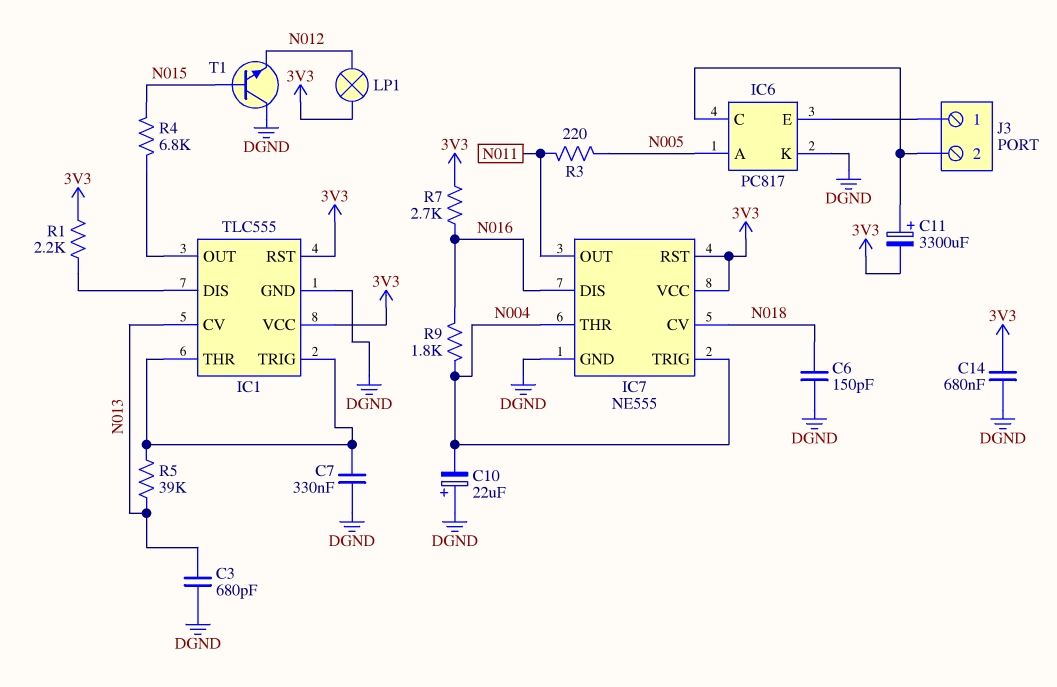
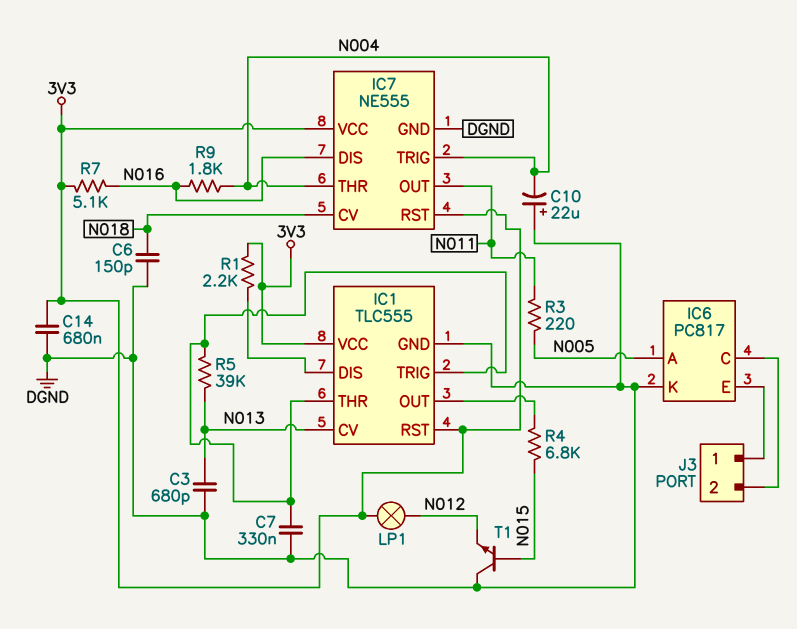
C11: 3300uF (plus IC6/C, minus 3V3) -> none
R7: 2.7k (3V3, N016) -> 5.1k (3V3, N016)

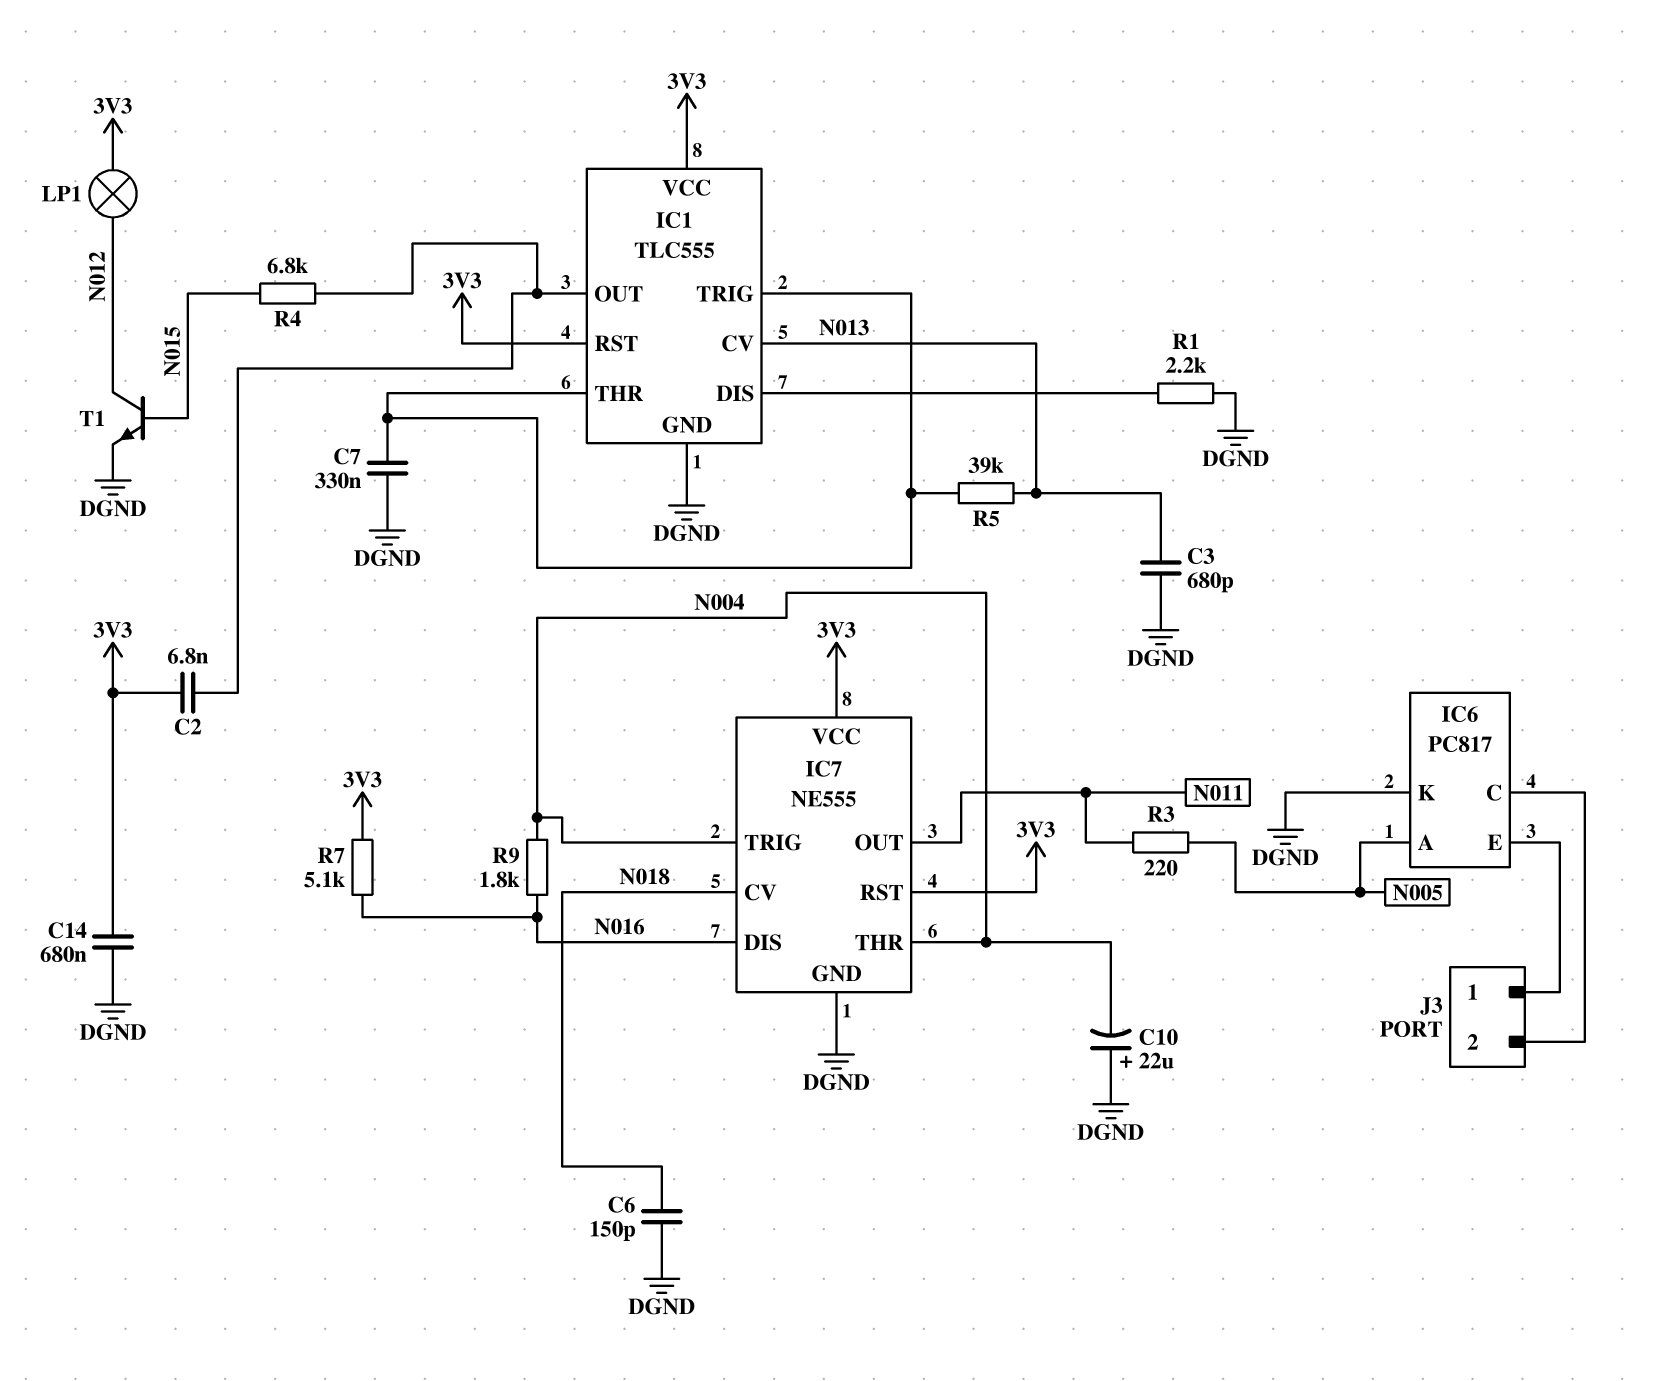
C2: none -> 6.8nF (3V3, IC1/OUT)
R1: 2.2k (3V3, IC1/DIS) -> 2.2k (DGND, IC1/DIS)
T1: NPN (B N015, C DGND, E N012) -> NPN (B N015, C N012, E DGND)

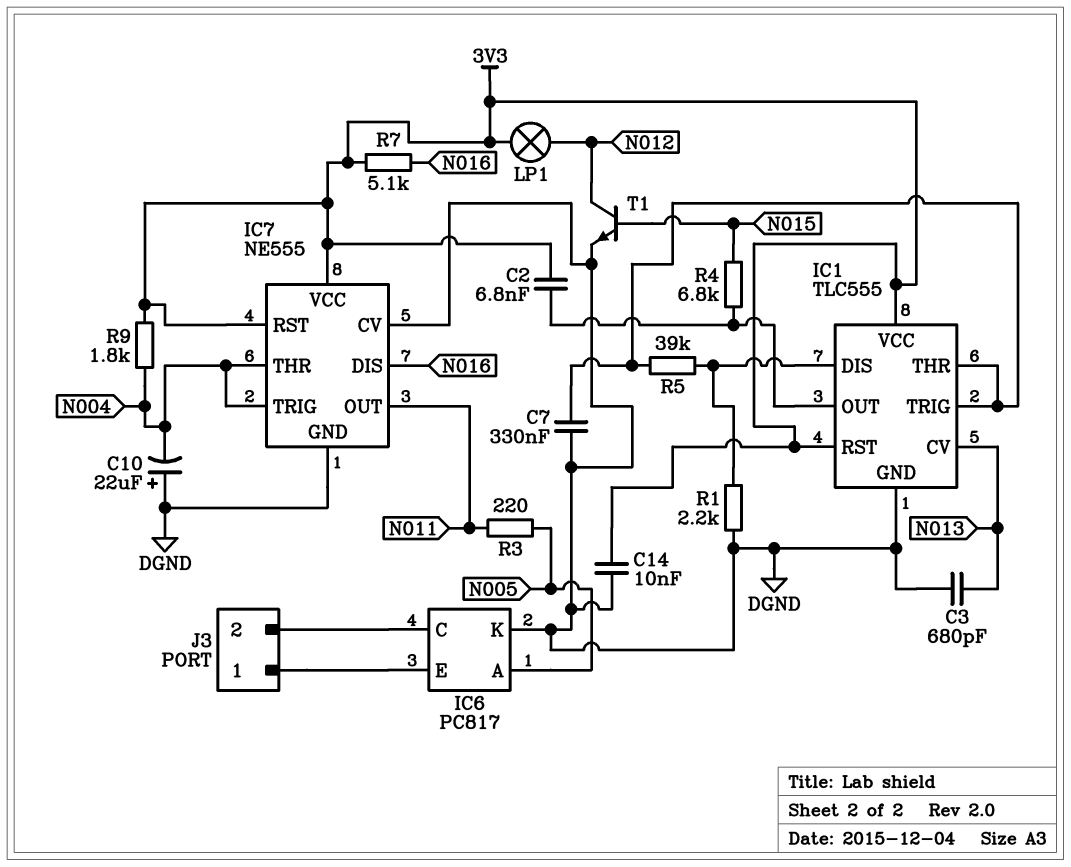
C6: 150pF (DGND, N018) -> none
C14: 680nF (3V3, DGND) -> 10nF (3V3, DGND)
IC7 pin CV: N018 -> DGND
R5: 39k (IC1/THR, N013) -> 39k (IC1/DIS, IC1/THR)
R9: 1.8k (N004, N016) -> 1.8k (3V3, N004)

